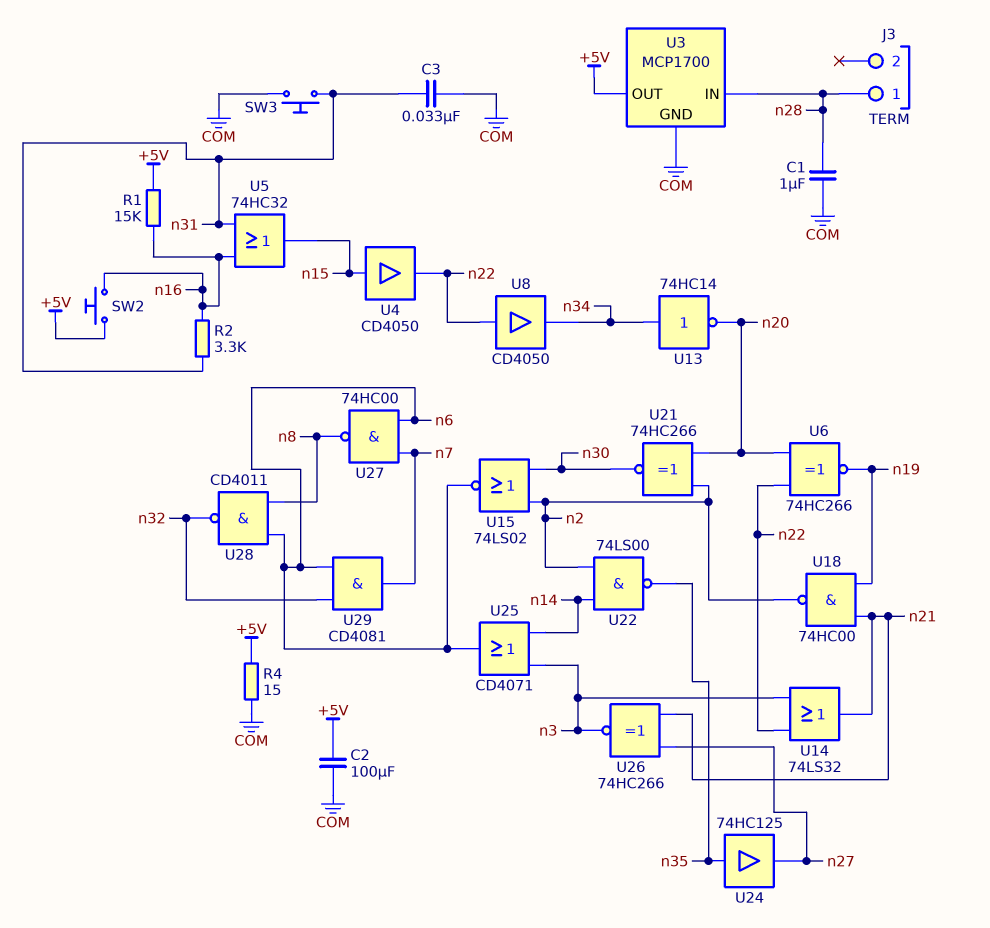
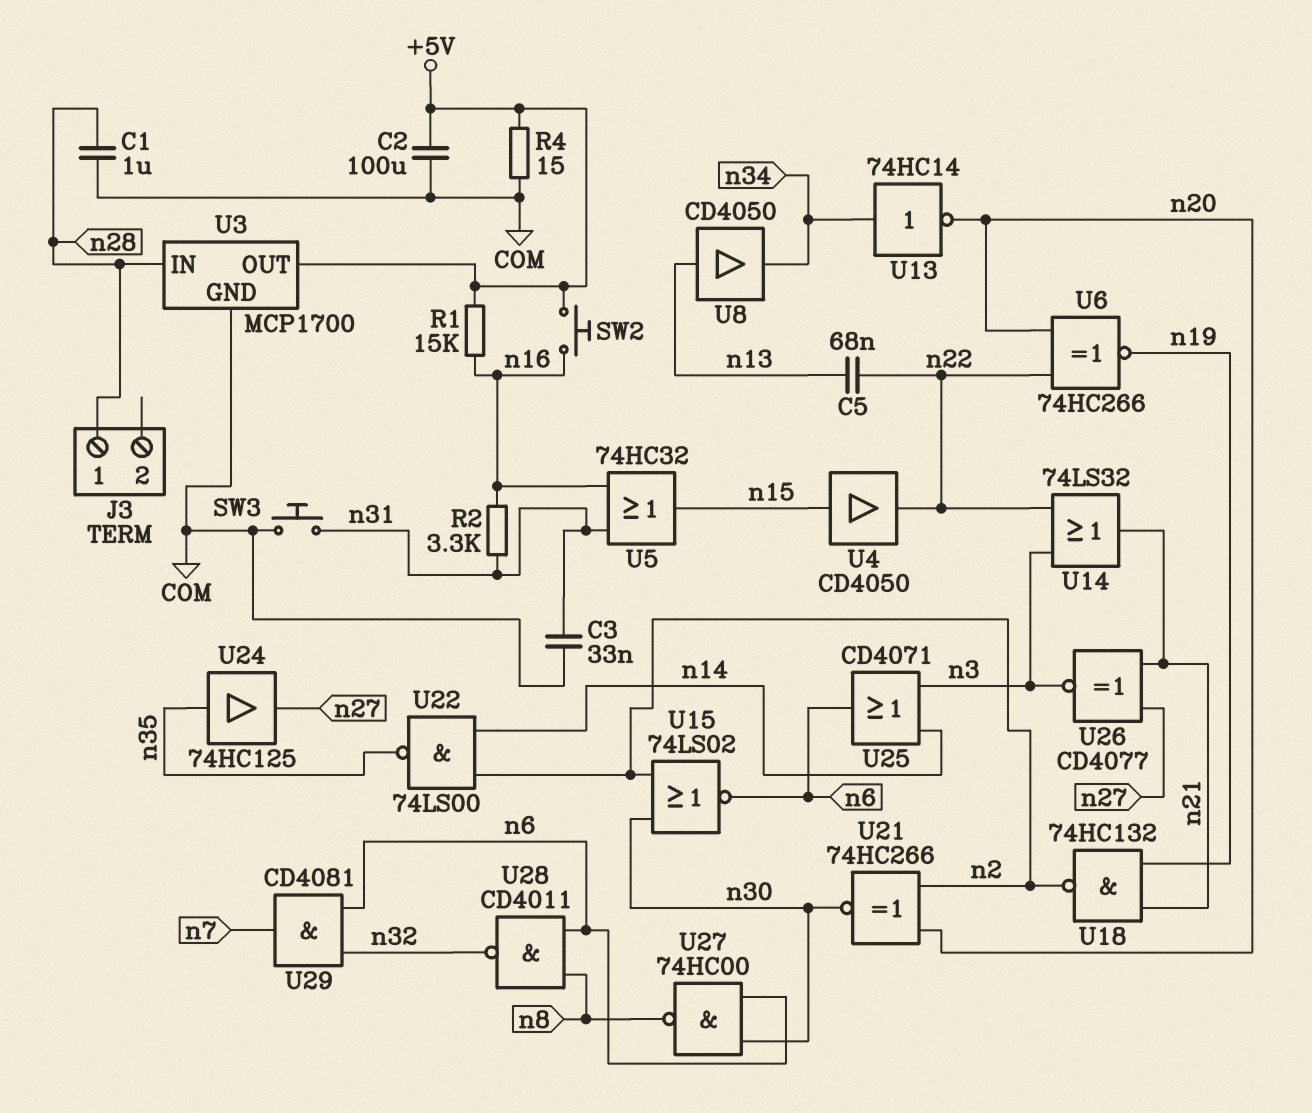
C5: none -> 68nF (n13, n22)
U8: buffer CD4050 (in n22, out n34) -> buffer CD4050 (in n13, out n34)
U18: NAND 74HC00 (in n19, in n21, out n2) -> NAND 74HC132 (in n19, in n21, out n2)
U26: XNOR 74HC266 (in n21, in n27, out n3) -> XNOR CD4077 (in n21, in n27, out n3)
U27: NAND 74HC00 (in n6, in n7, out n8) -> NAND 74HC00 (in n6, in n30, out n8)

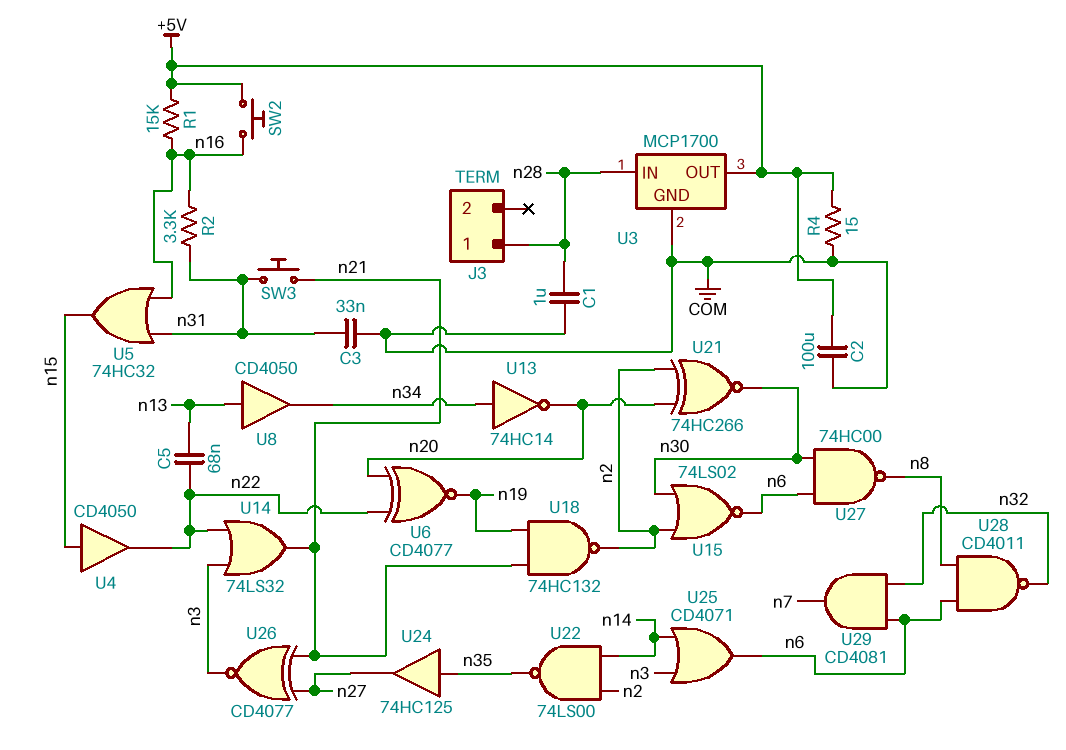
SW3: button (COM, n31) -> button (n21, n31)
U6: XNOR 74HC266 (in n20, in n22, out n19) -> XNOR CD4077 (in n20, in n22, out n19)

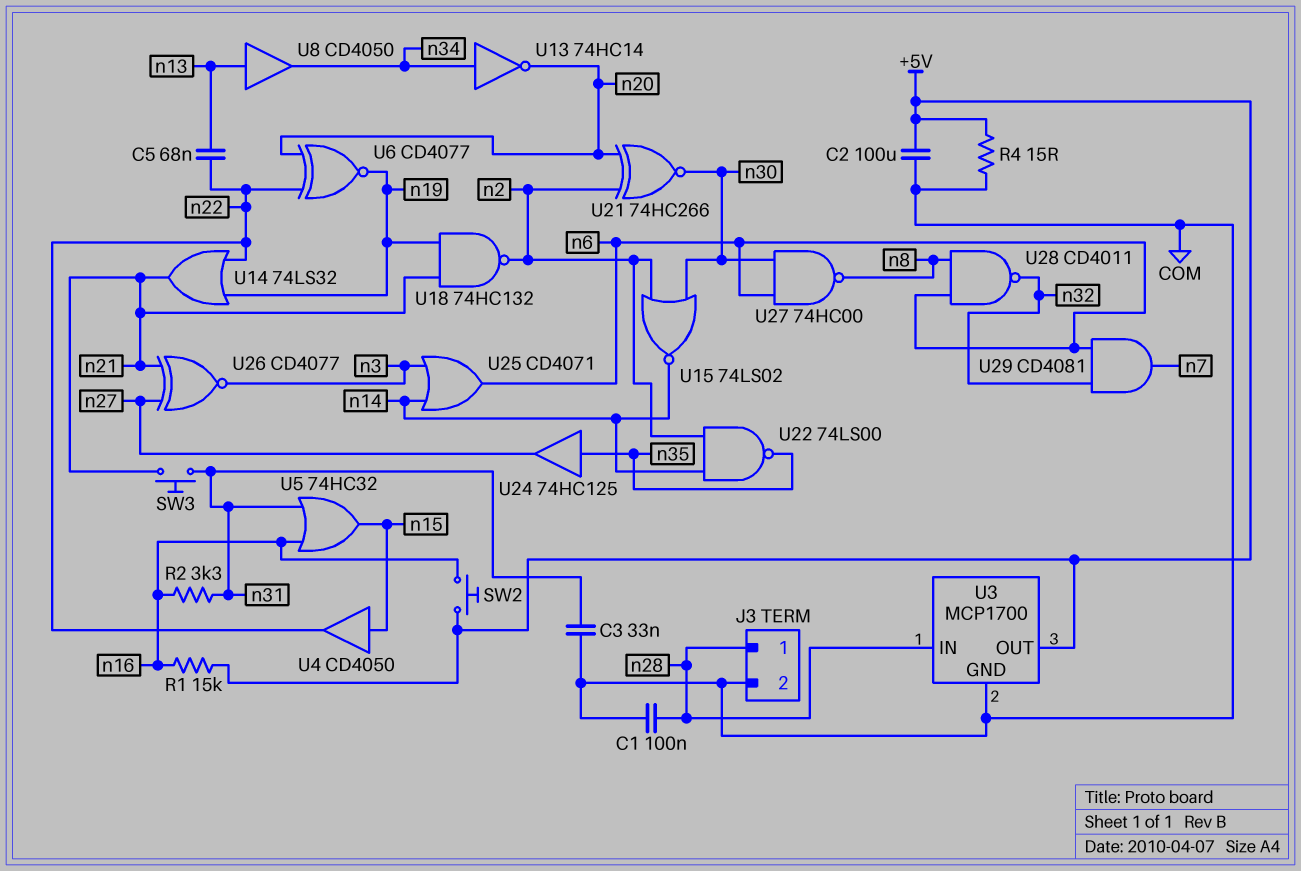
C1: 1uF (COM, n28) -> 100nF (COM, n28)
J3 pin 2: none -> COM
U14: OR 74LS32 (in n3, in n22, out n21) -> OR 74LS32 (in n19, in n22, out n21)
U15: NOR 74LS02 (in n2, in n30, out n6) -> NOR 74LS02 (in n2, in n30, out n14)

